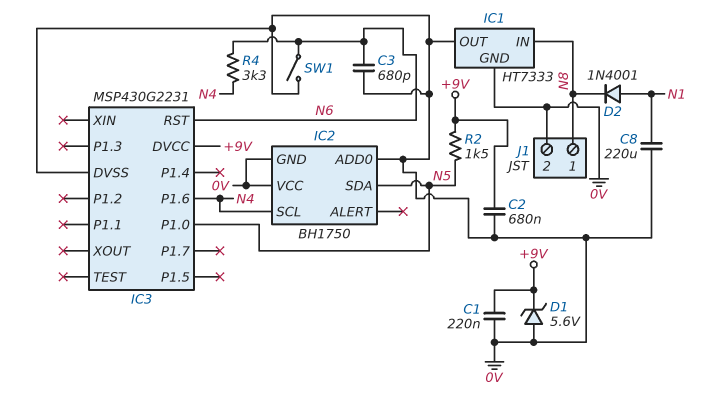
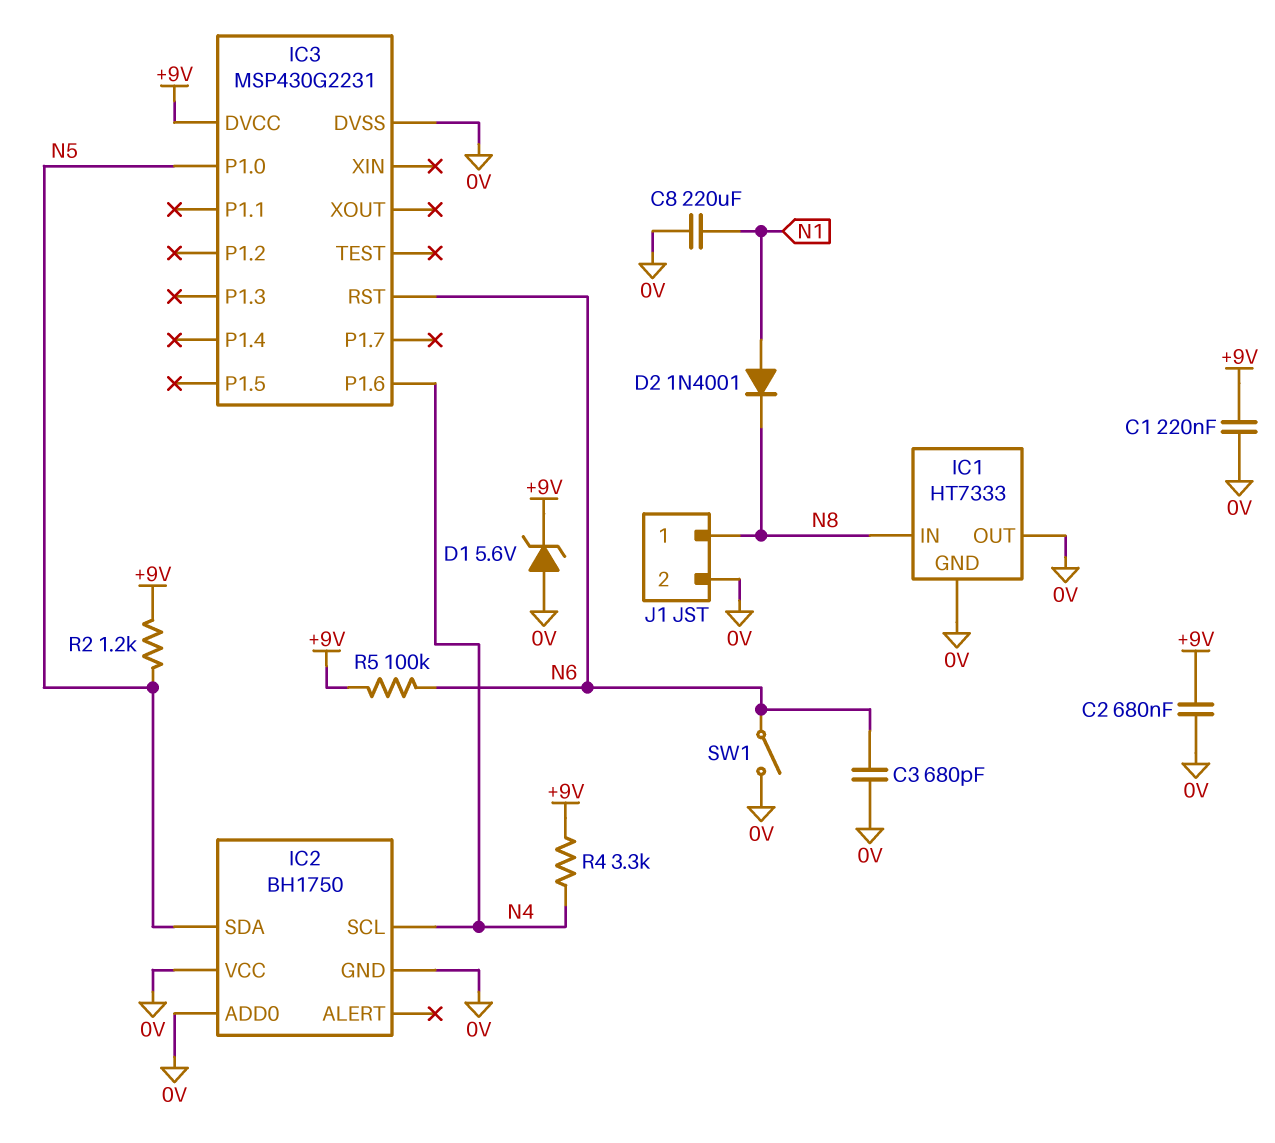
R2: 1.5k (+9V, N5) -> 1.2k (+9V, N5)
R4: 3.3k (N4, N6) -> 3.3k (+9V, N4)
R5: none -> 100k (+9V, N6)

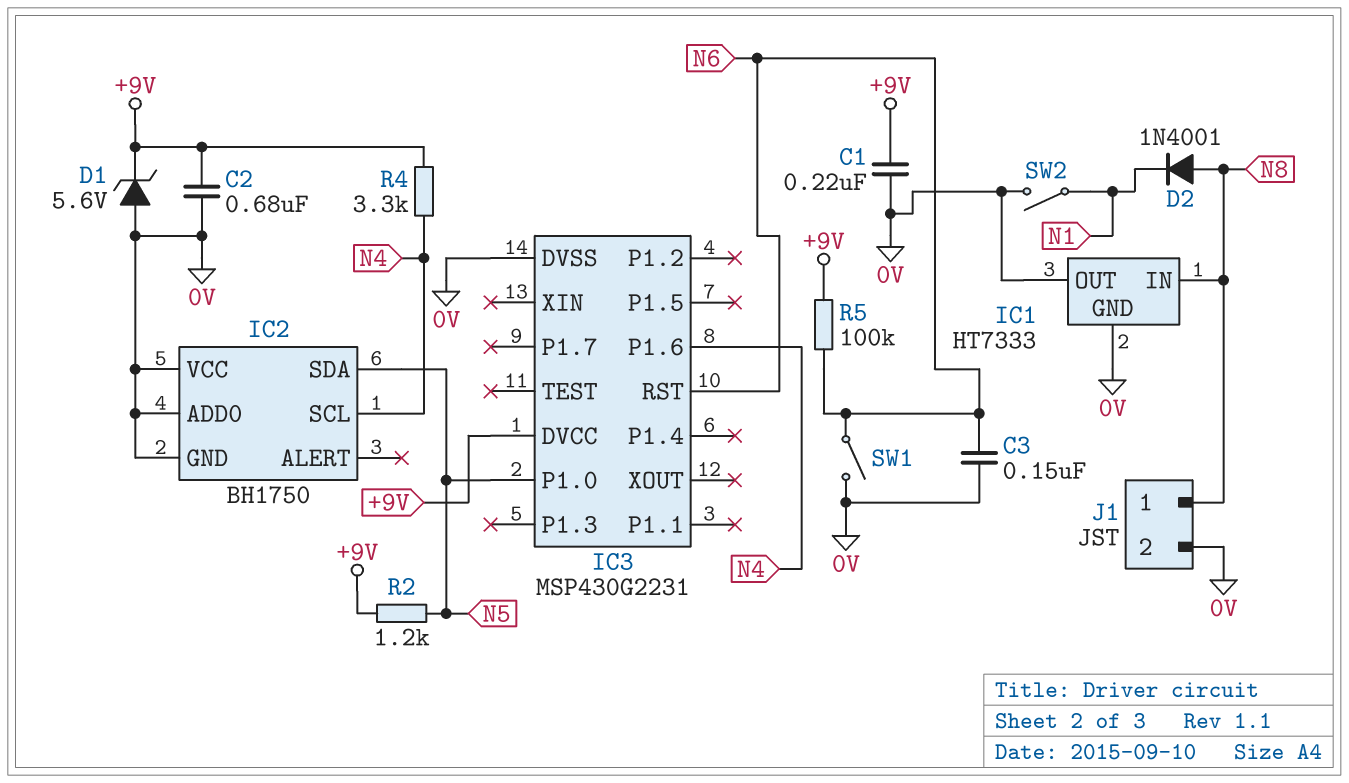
C3: 680pF (0V, N6) -> 150nF (0V, N6)
C8: 220uF (0V, N1) -> none
D2: diode 1N4001 (A N1, K N8) -> diode 1N4001 (A N8, K N1)
SW2: none -> switch (0V, N1)

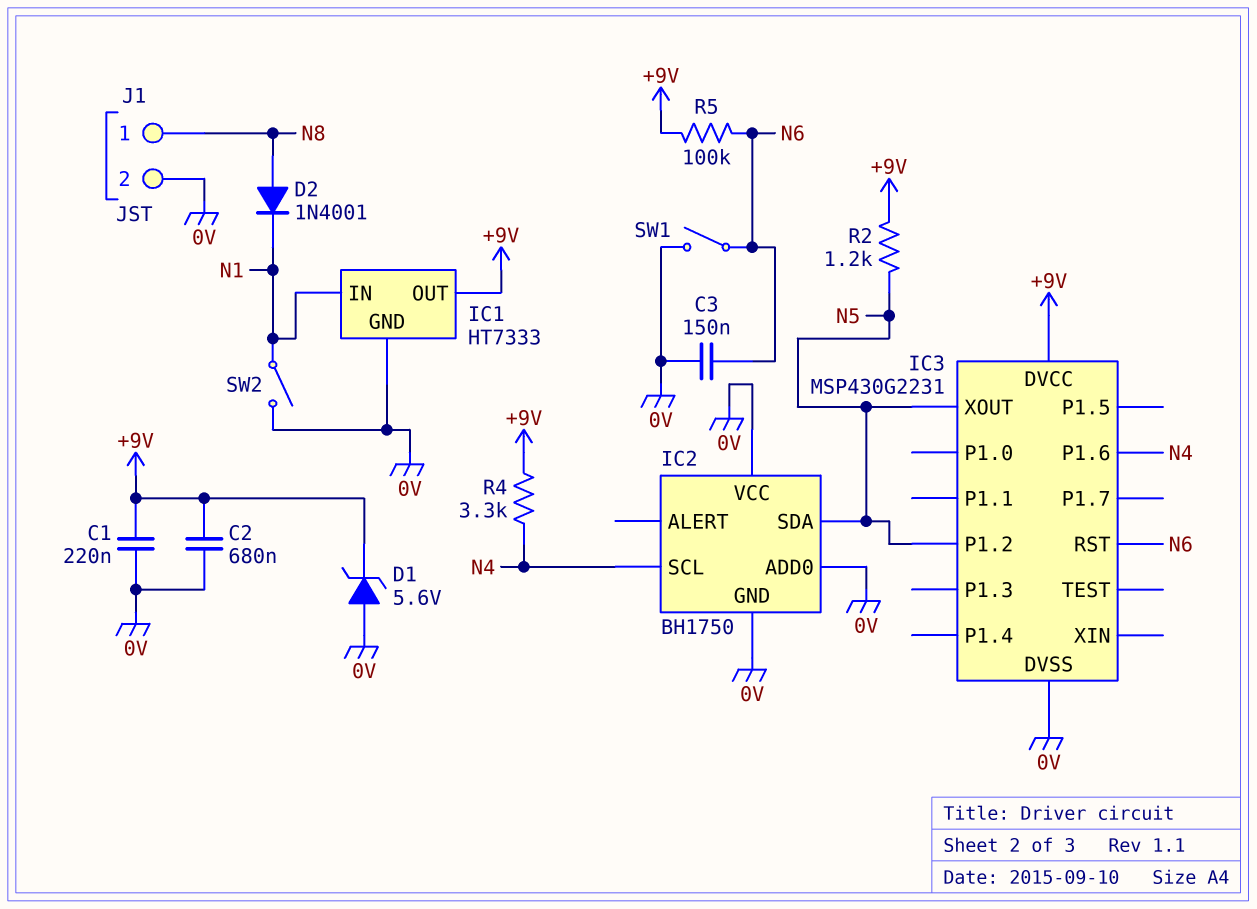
IC1 pin IN: N8 -> N1
IC1 pin OUT: 0V -> +9V
IC3 pin P1.0: N5 -> none
IC3 pin P1.2: none -> N5
IC3 pin XOUT: none -> N5

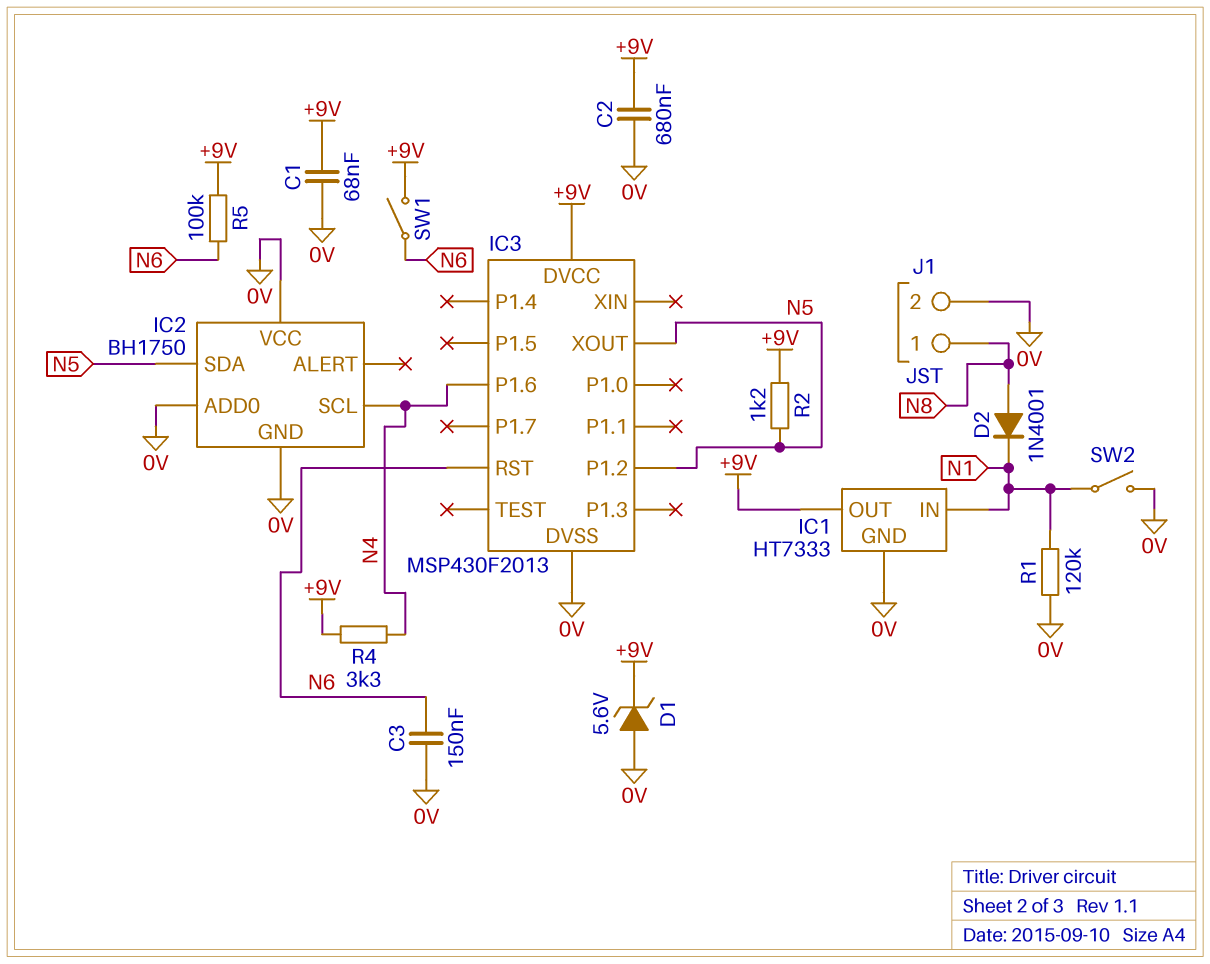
C1: 220nF (+9V, 0V) -> 68nF (+9V, 0V)
IC3: MSP430G2231 -> MSP430F2013
R1: none -> 120k (0V, N1)
SW1: switch (0V, N6) -> switch (+9V, N6)

